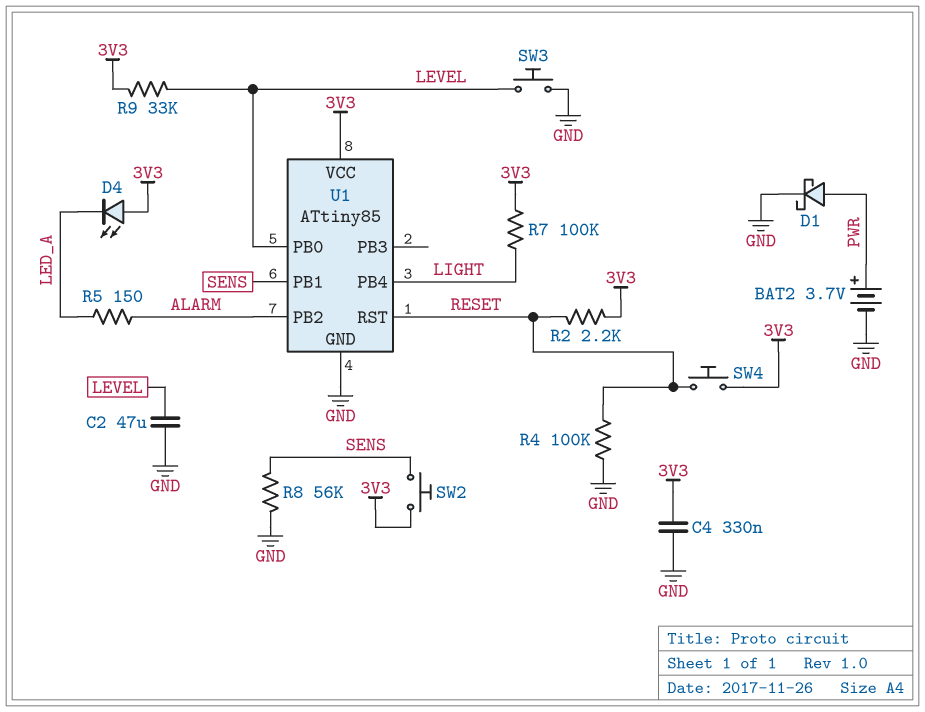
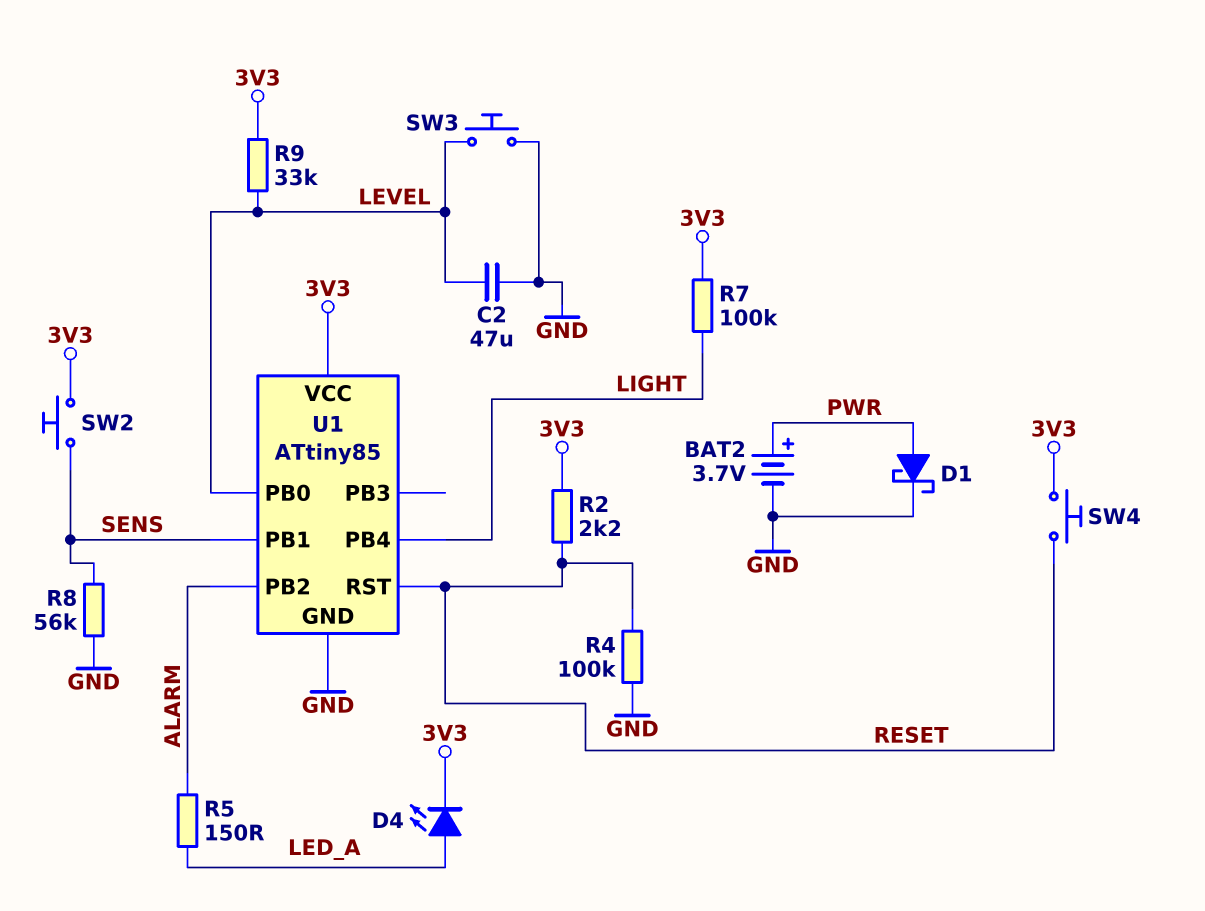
C4: 330nF (3V3, GND) -> none
D4: LED (A 3V3, K LED_A) -> LED (A LED_A, K 3V3)

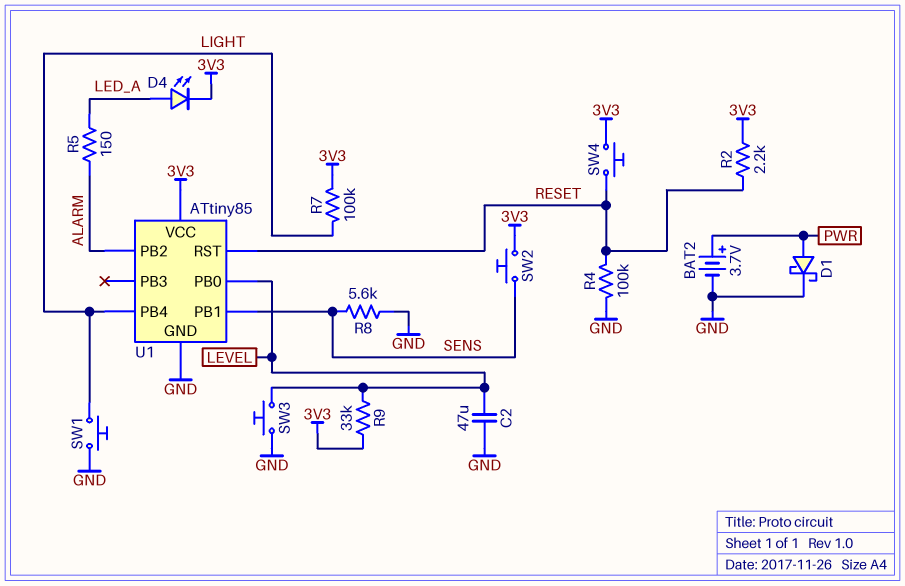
R8: 56k (GND, SENS) -> 5.6k (GND, SENS)
SW1: none -> button (GND, LIGHT)

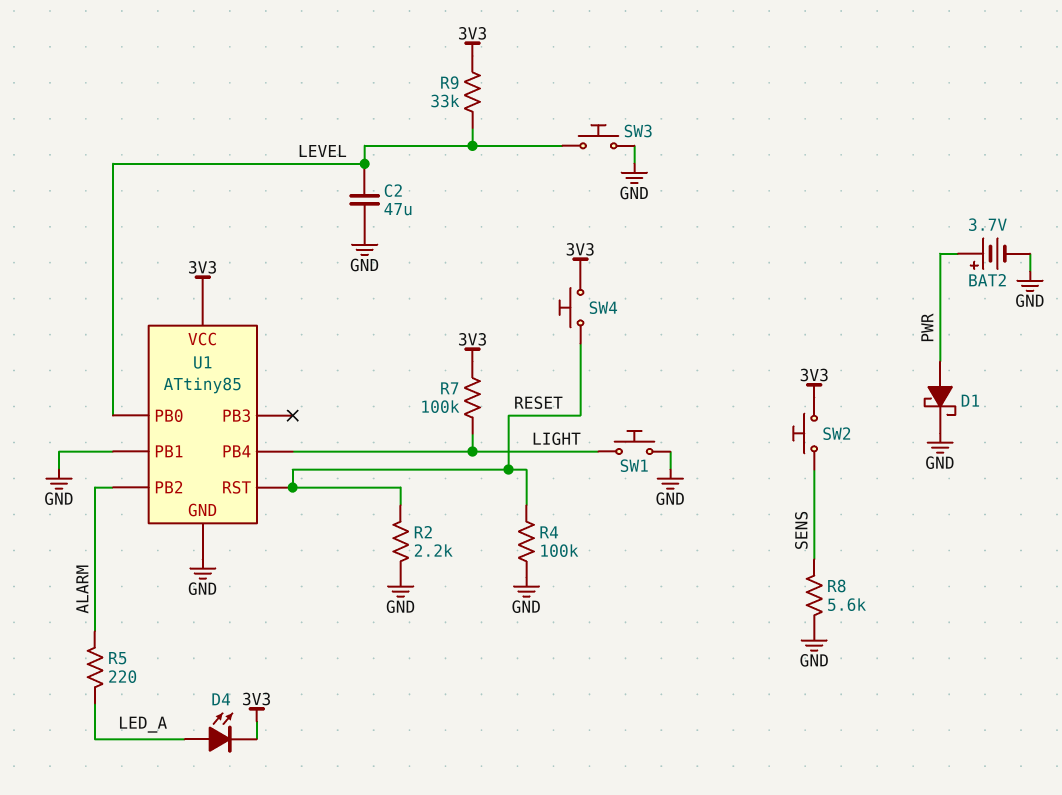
R2: 2.2k (3V3, RESET) -> 2.2k (GND, RESET)
R5: 150 (ALARM, LED_A) -> 220 (ALARM, LED_A)
U1 pin PB1: SENS -> GND

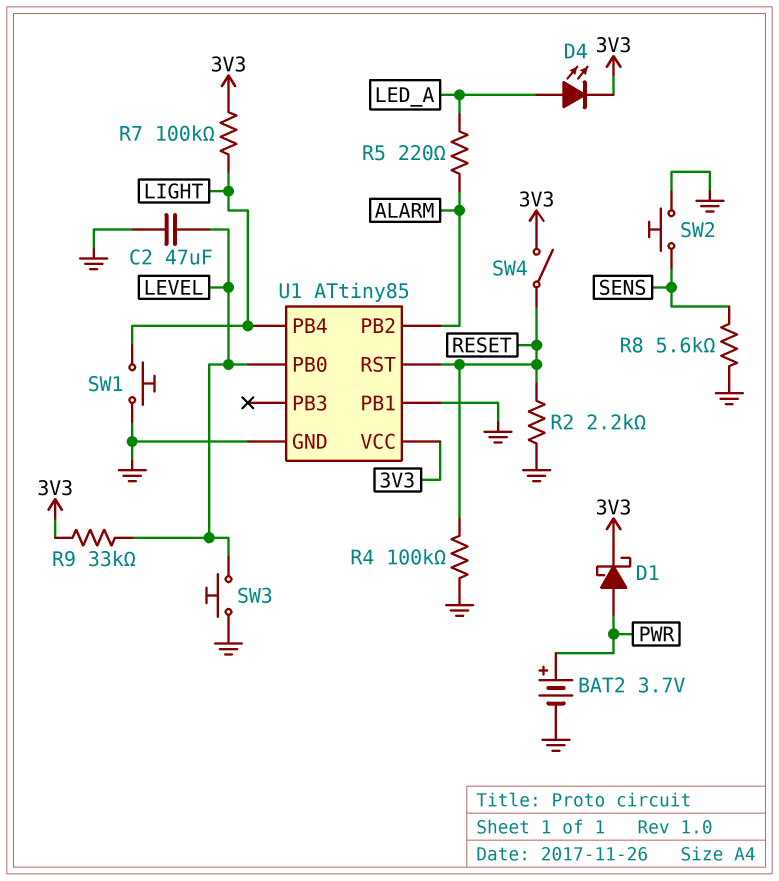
D1: schottky (A PWR, K GND) -> schottky (A PWR, K 3V3)
SW2: button (3V3, SENS) -> button (GND, SENS)
SW4: button (3V3, RESET) -> switch (3V3, RESET)

